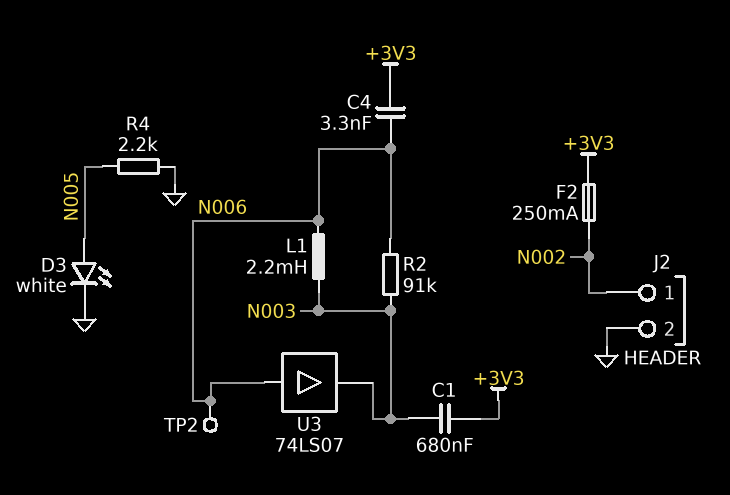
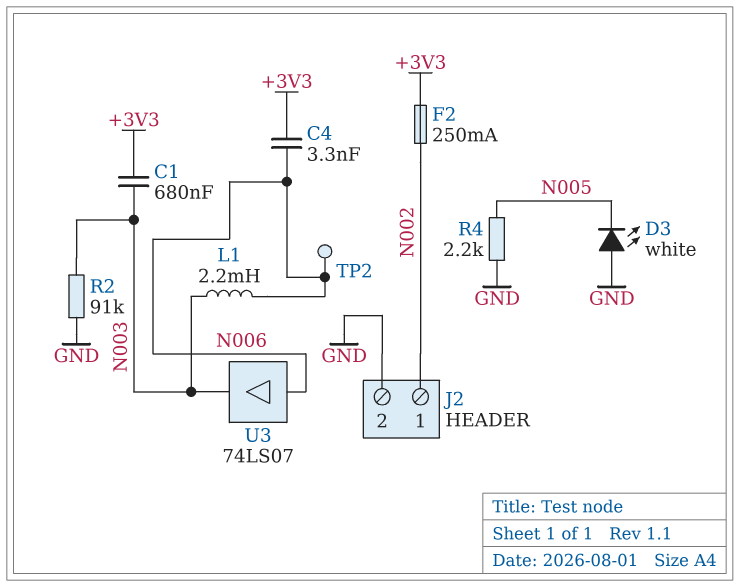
D3: LED white (A N005, K GND) -> LED white (A GND, K N005)
R2: 91k (N003, N006) -> 91k (GND, N003)

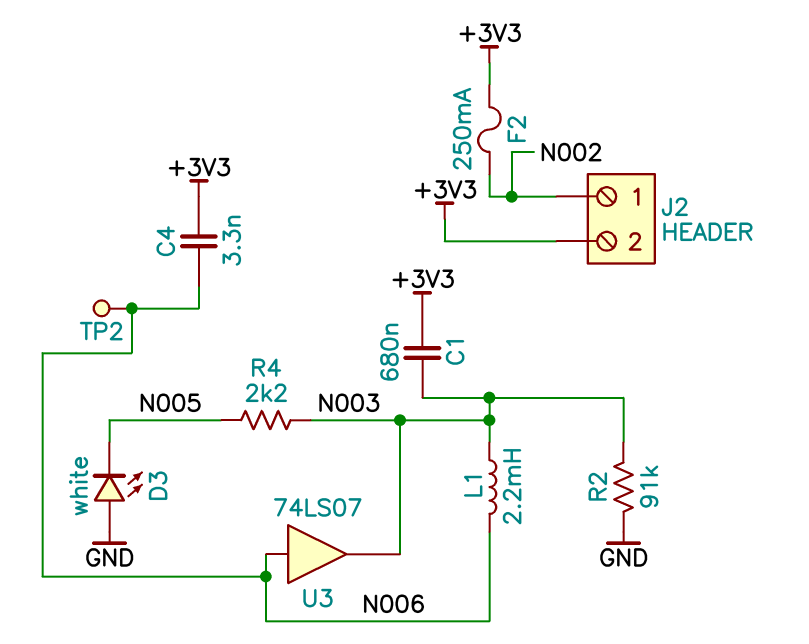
J2 pin 2: GND -> +3V3
R4: 2.2k (GND, N005) -> 2.2k (N003, N005)

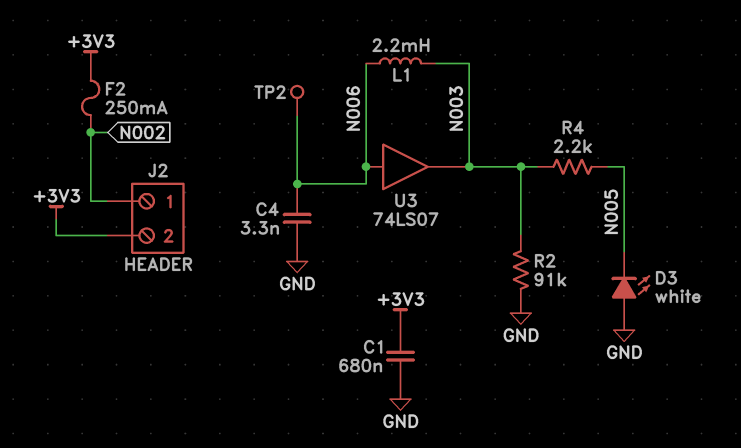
C1: 680nF (+3V3, N003) -> 680nF (+3V3, GND)
C4: 3.3nF (+3V3, N006) -> 3.3nF (GND, N006)

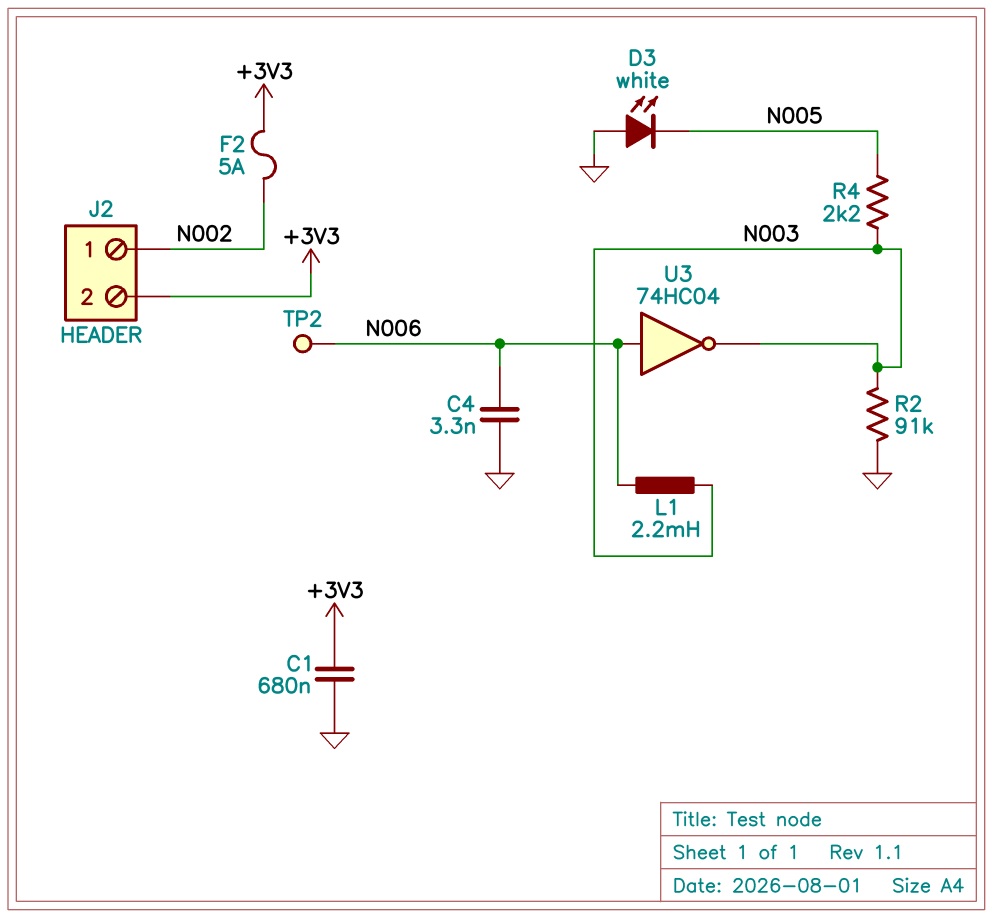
F2: 250mA (+3V3, N002) -> 5A (+3V3, N002)
U3: buffer 74LS07 (in N006, out N003) -> NOT 74HC04 (in N006, out N003)

